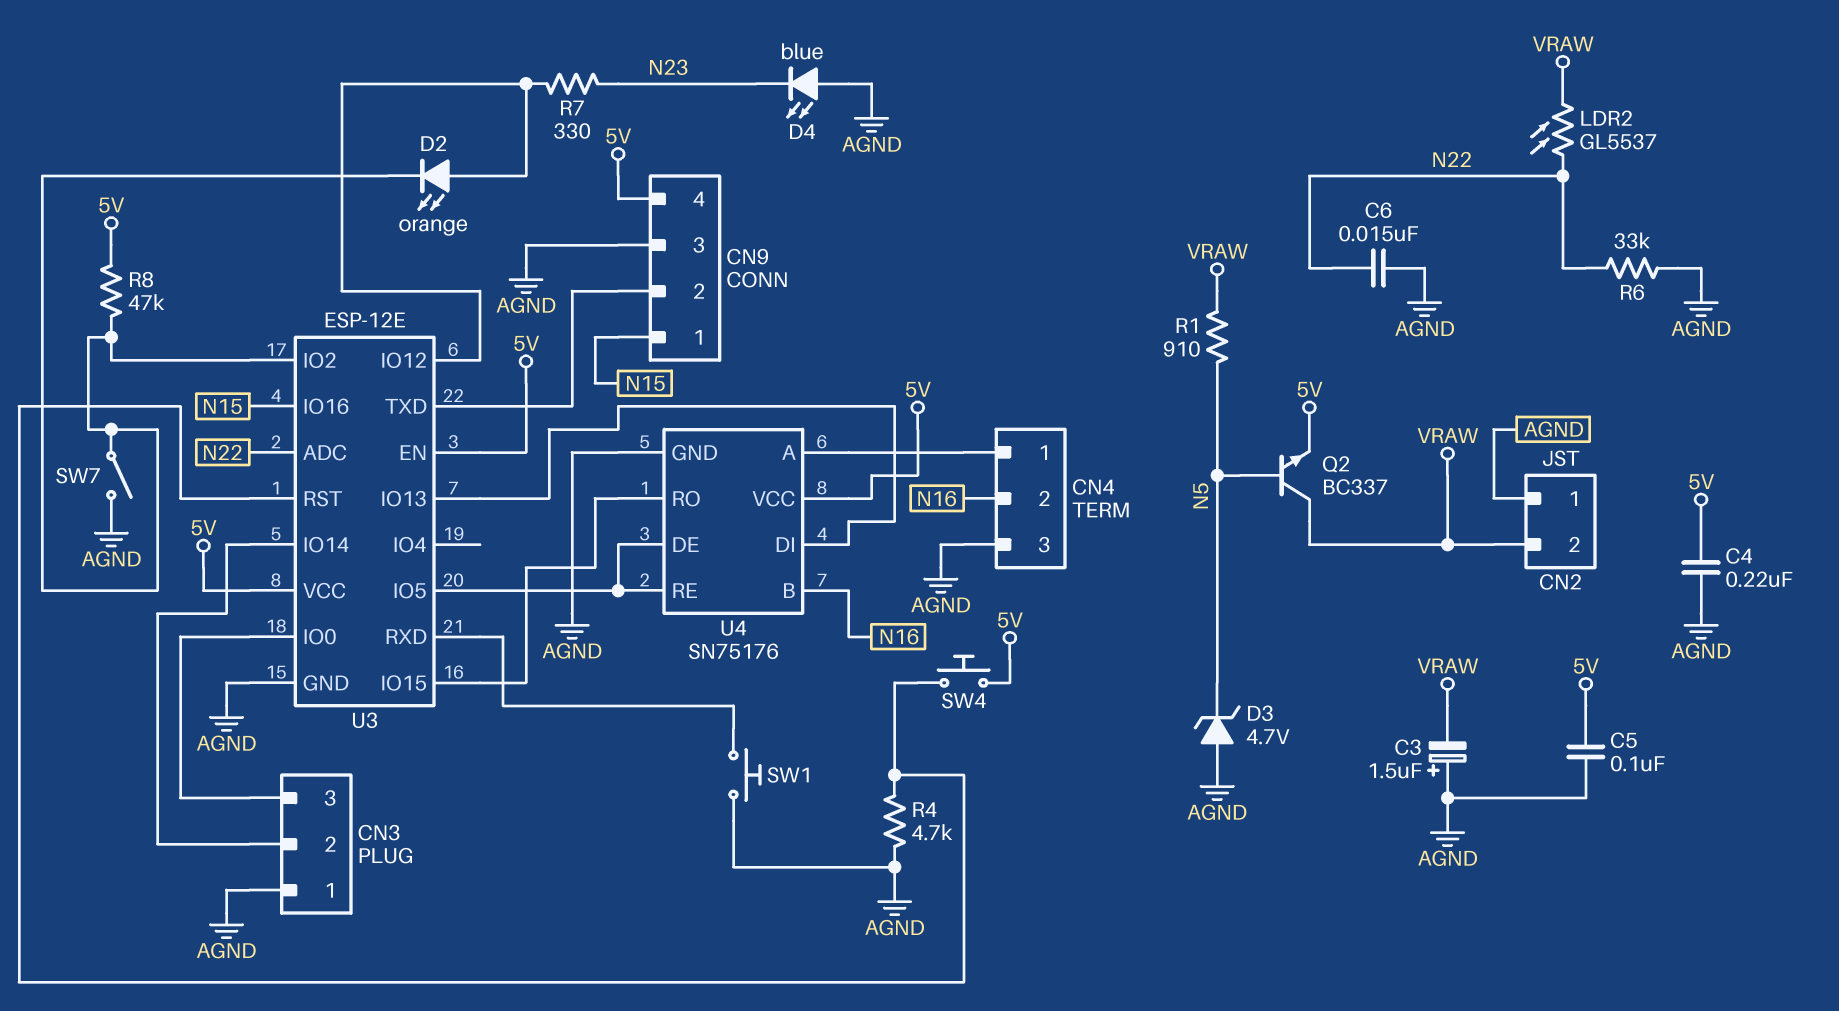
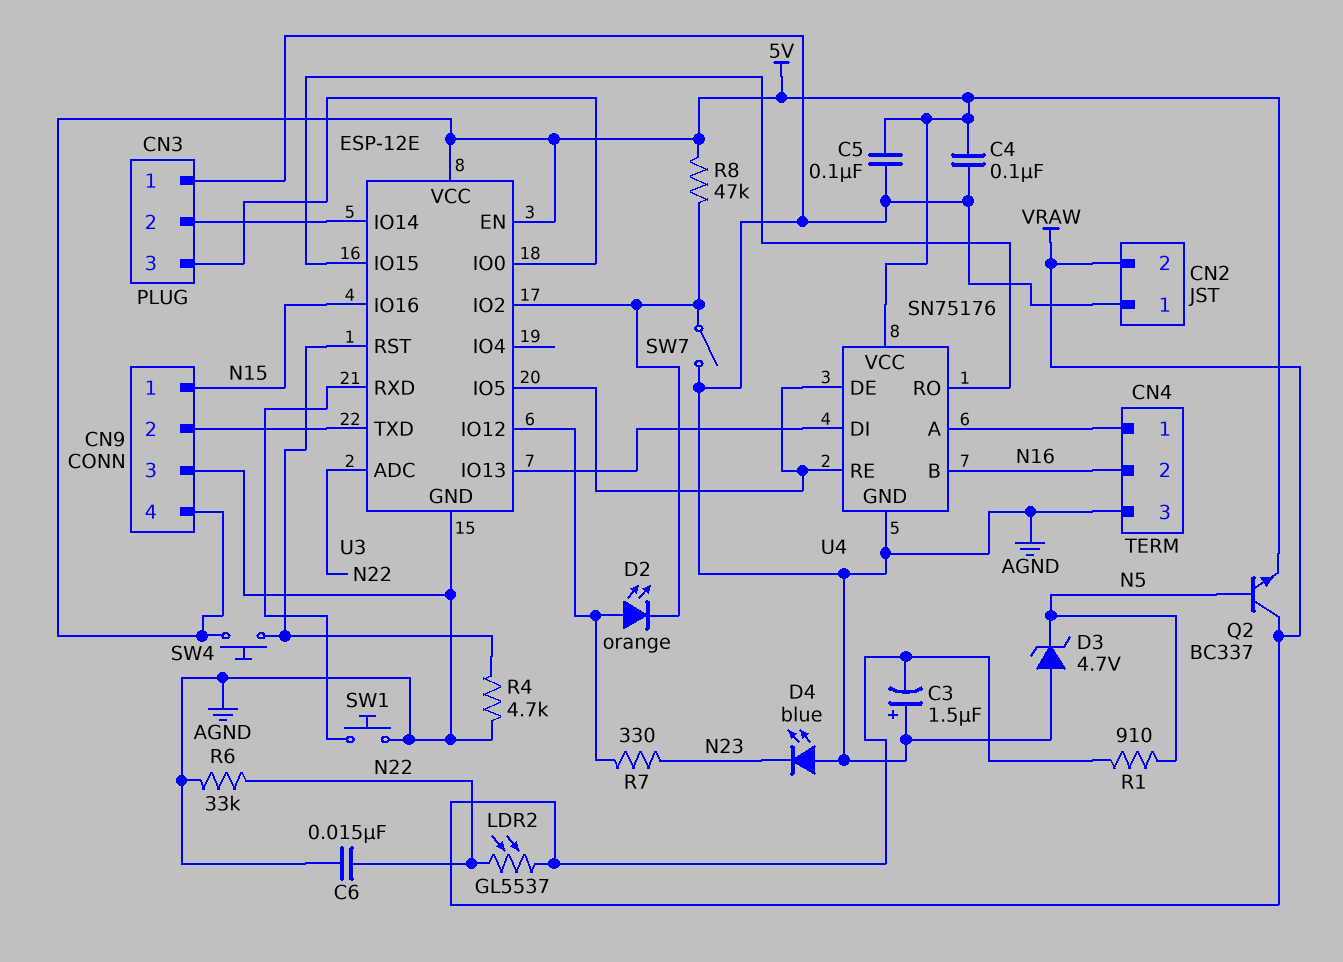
C4: 220nF (5V, AGND) -> 100nF (5V, AGND)

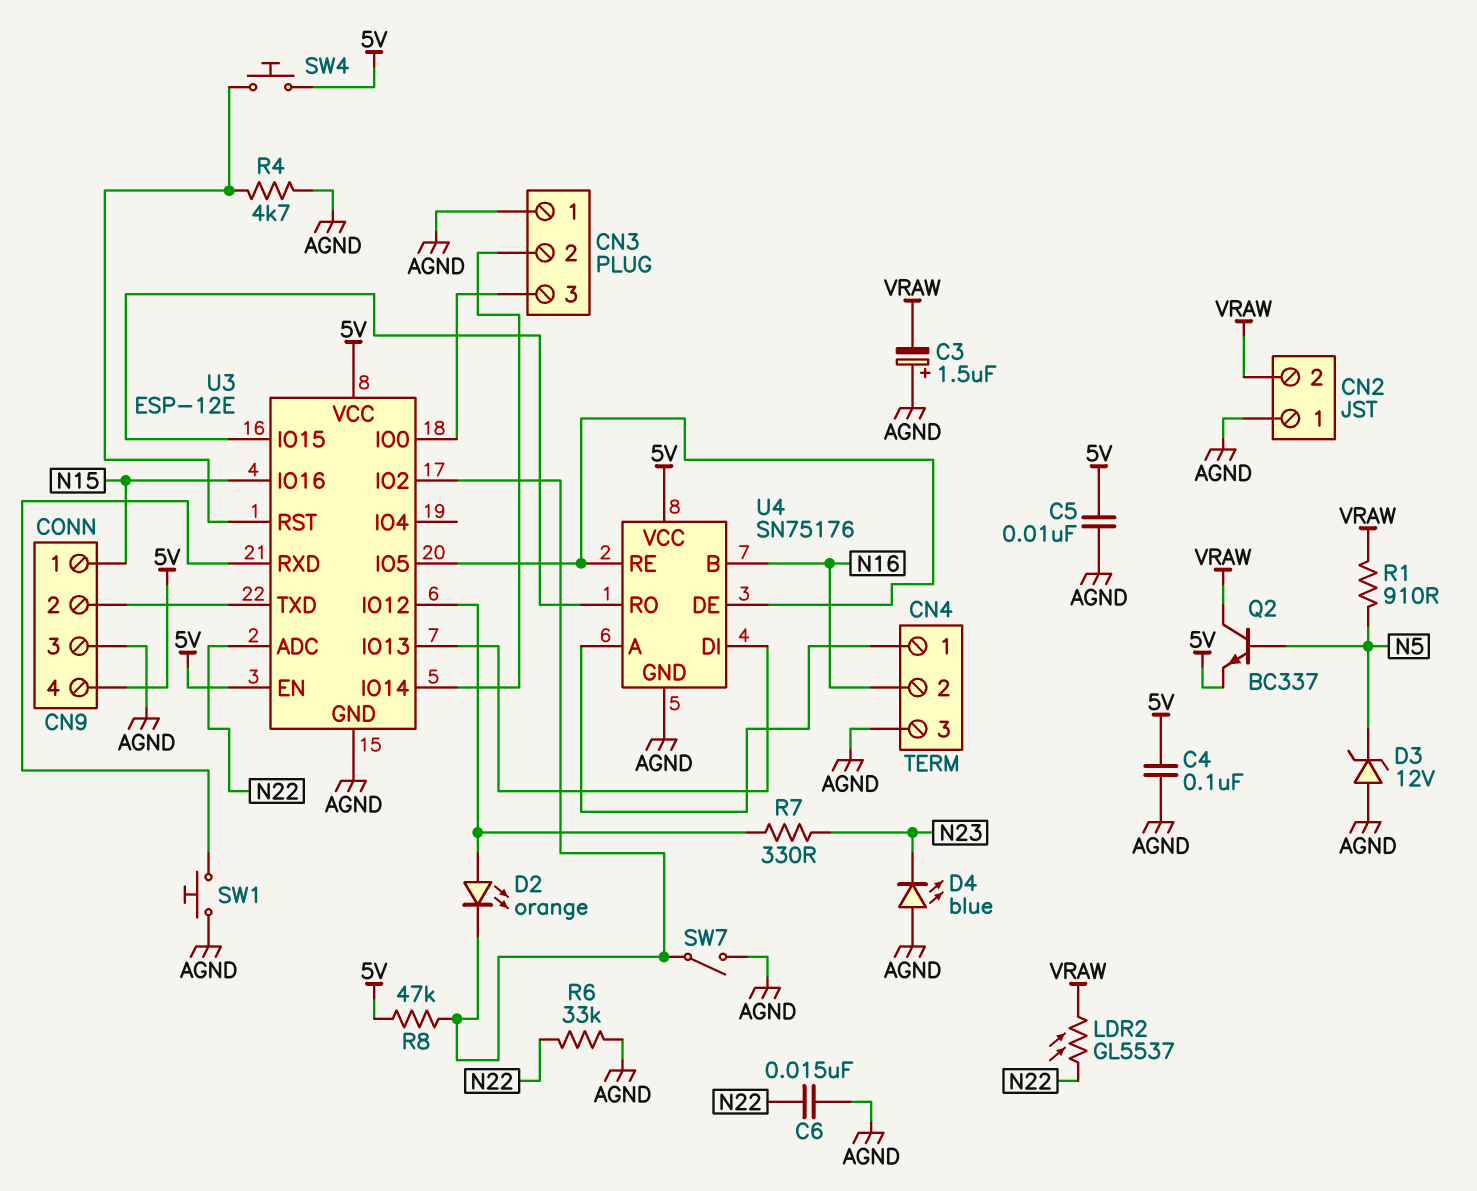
C5: 100nF (5V, AGND) -> 10nF (5V, AGND)
D3: zener 4.7V (A AGND, K N5) -> zener 12V (A AGND, K N5)

